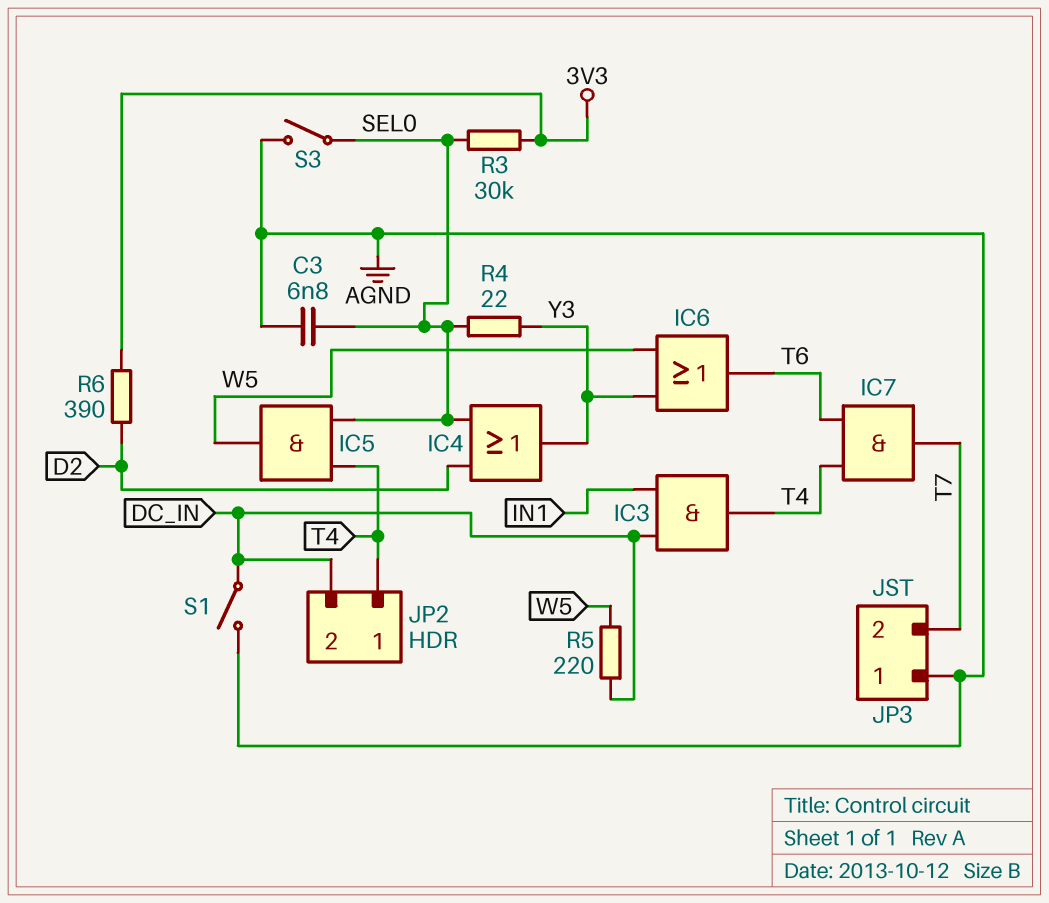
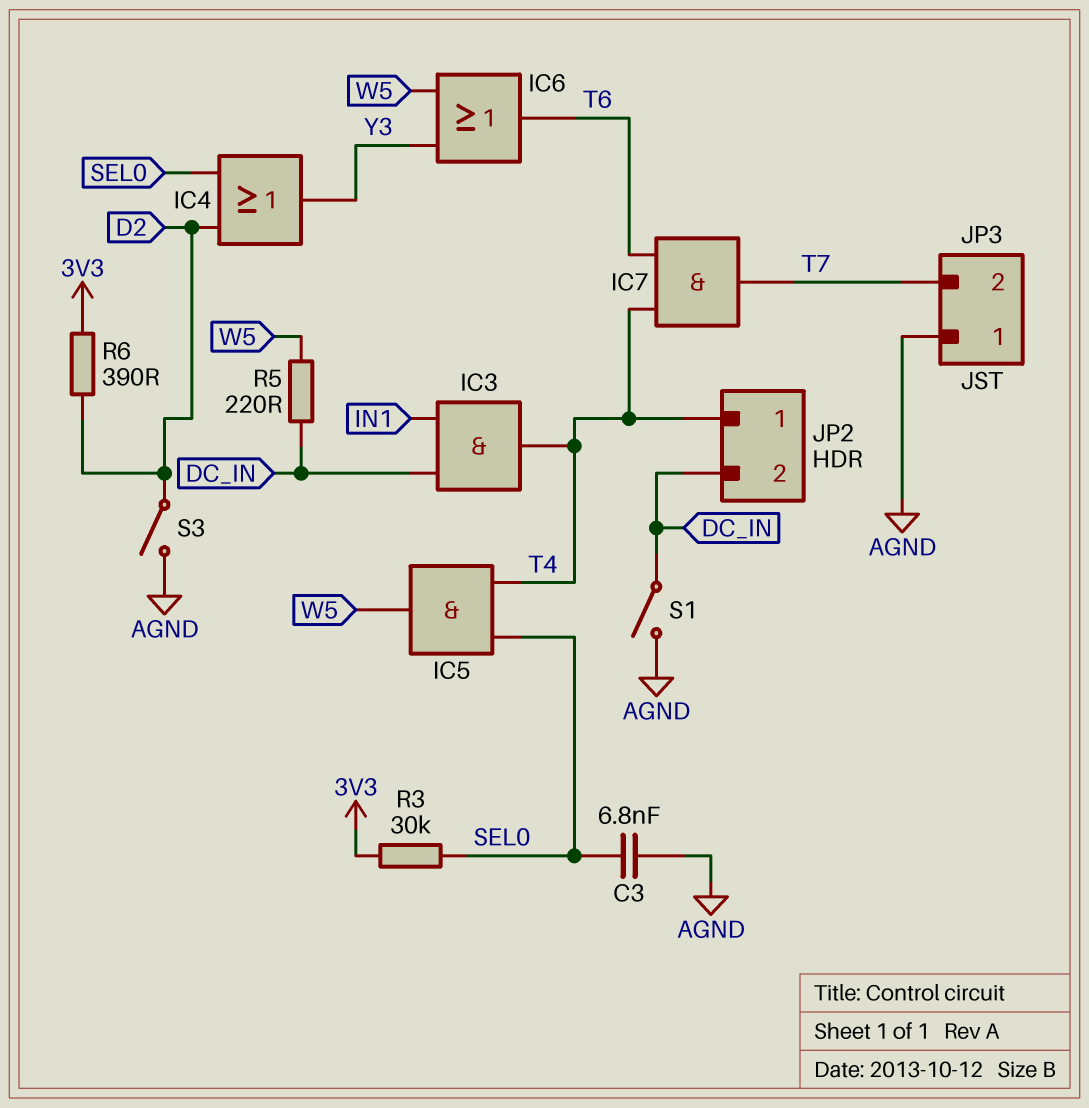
R4: 22 (SEL0, Y3) -> none
S3: switch (AGND, SEL0) -> switch (AGND, D2)

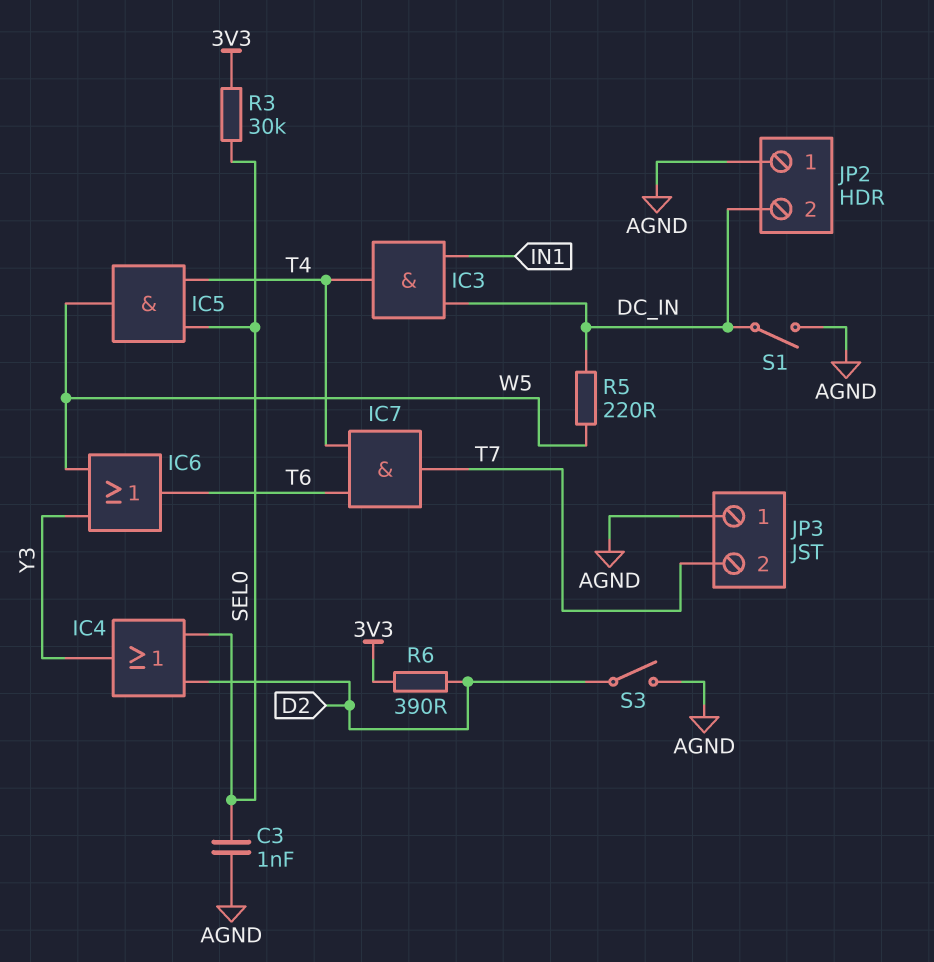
C3: 6.8nF (AGND, SEL0) -> 1nF (AGND, SEL0)
JP2 pin 1: T4 -> AGND

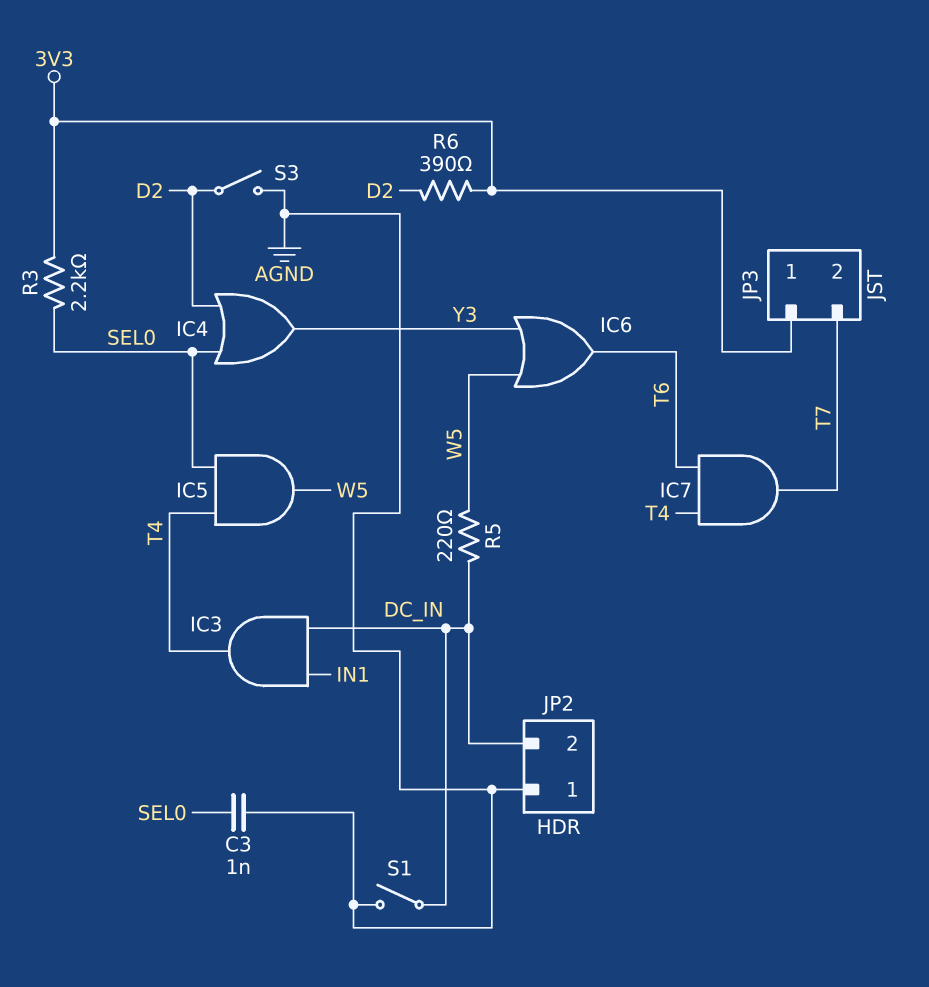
JP3 pin 1: AGND -> 3V3
R3: 30k (3V3, SEL0) -> 2.2k (3V3, SEL0)

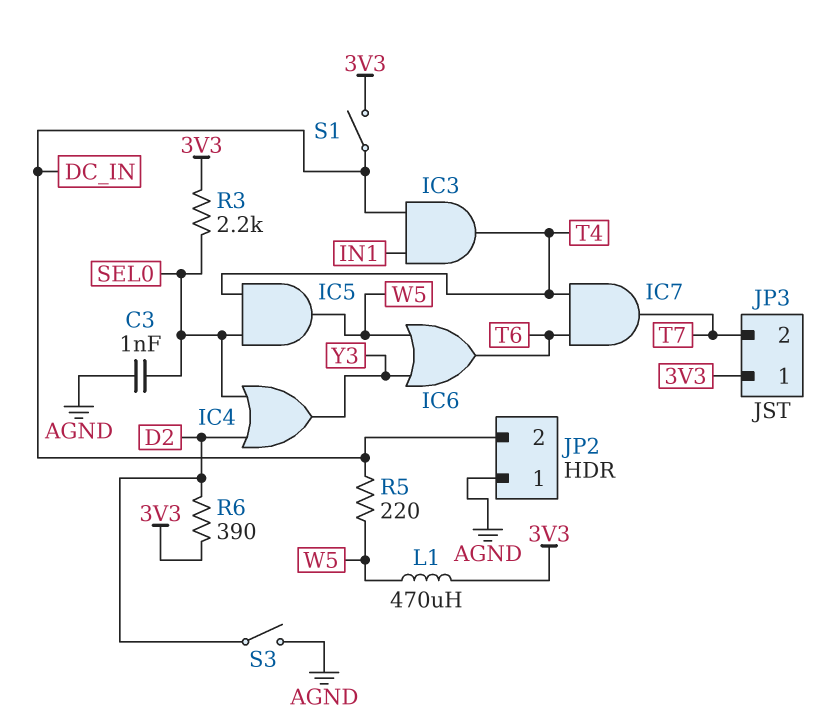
L1: none -> 470uH (3V3, W5)
S1: switch (AGND, DC_IN) -> switch (3V3, DC_IN)

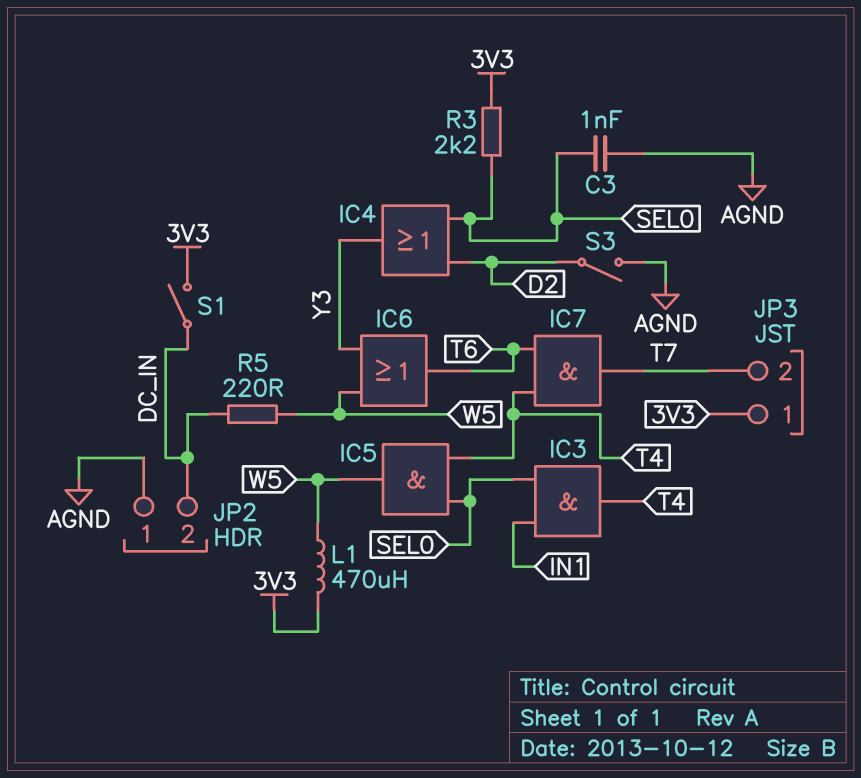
IC3: AND (in DC_IN, in IN1, out T4) -> AND (in IN1, in SEL0, out T4)
R6: 390 (3V3, D2) -> none

